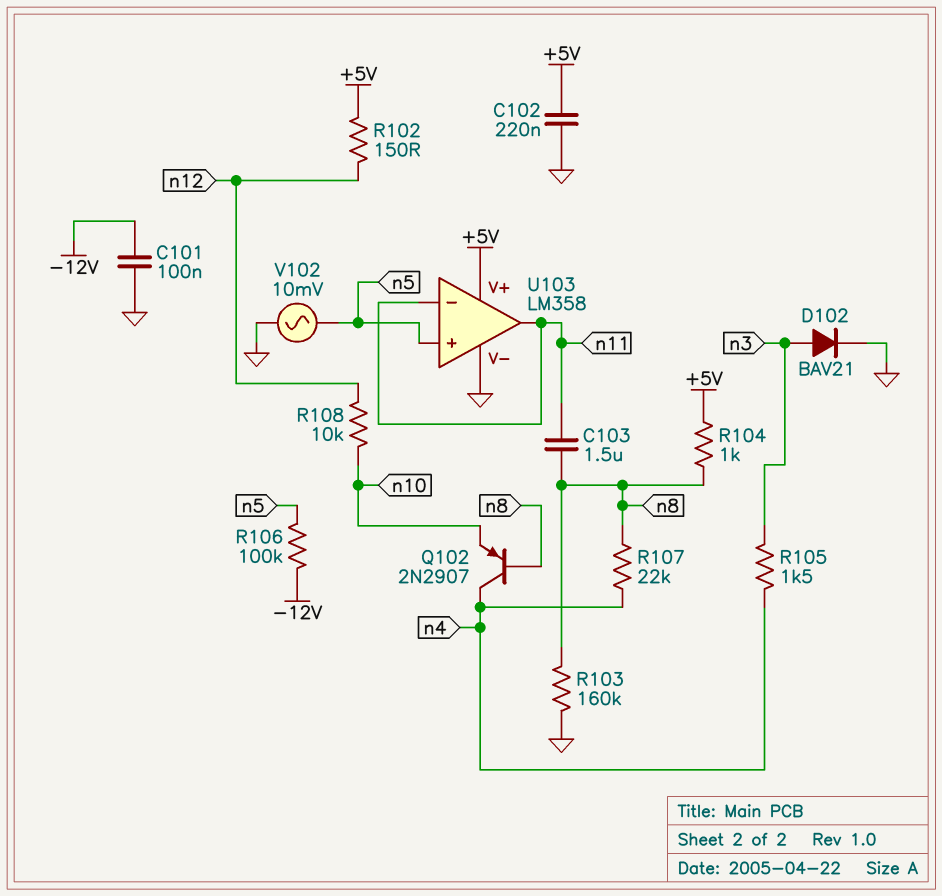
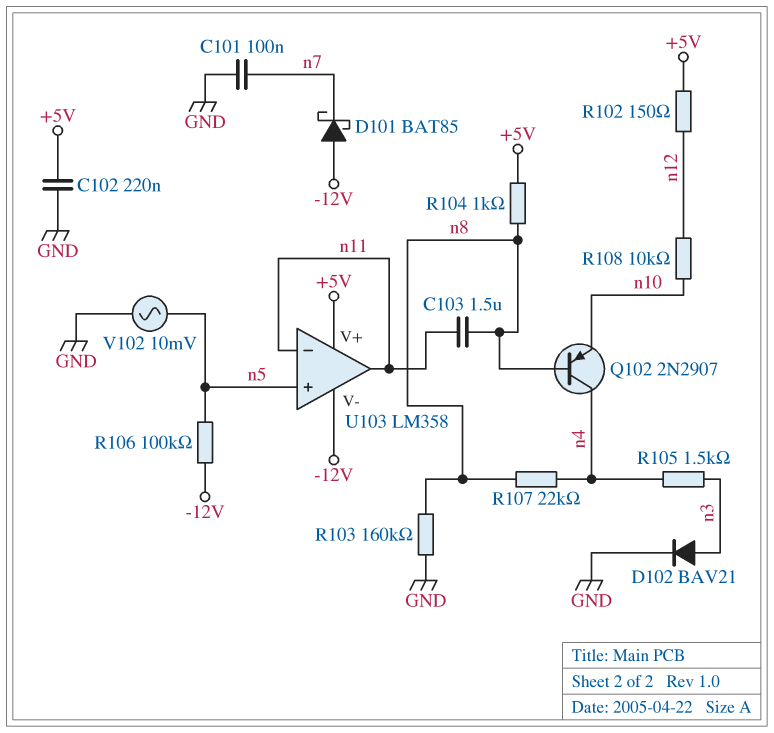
C101: 100nF (-12V, GND) -> 100nF (GND, n7)
D101: none -> schottky BAT85 (A -12V, K n7)
U103 pin V-: GND -> -12V

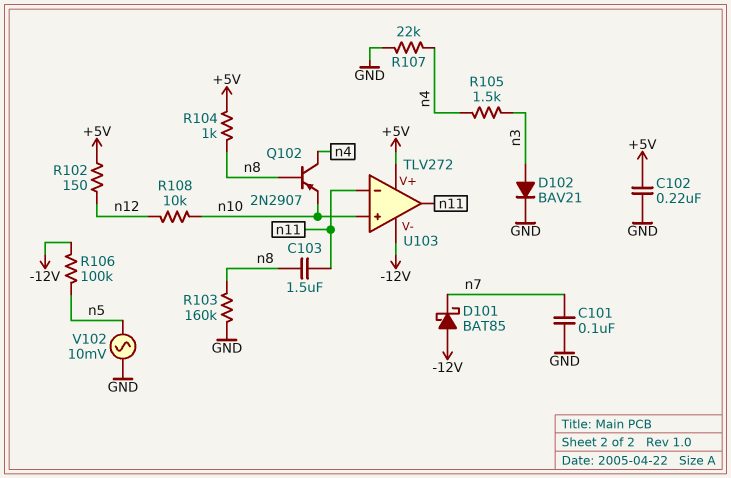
R107: 22k (n4, n8) -> 22k (GND, n4)
U103: LM358 -> TLV272
U103 pin in+: n5 -> n10

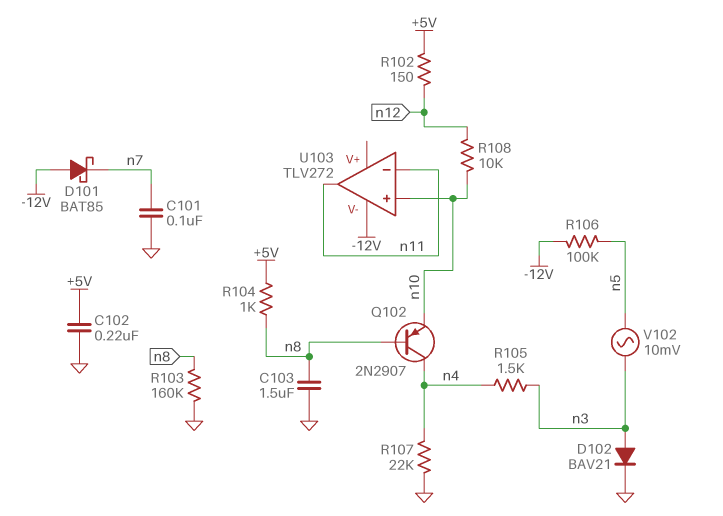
C103: 1.5uF (n8, n11) -> 1.5uF (GND, n8)
U103 pin V+: +5V -> none
V102: AC 10mV (GND, n5) -> AC 10mV (n3, n5)

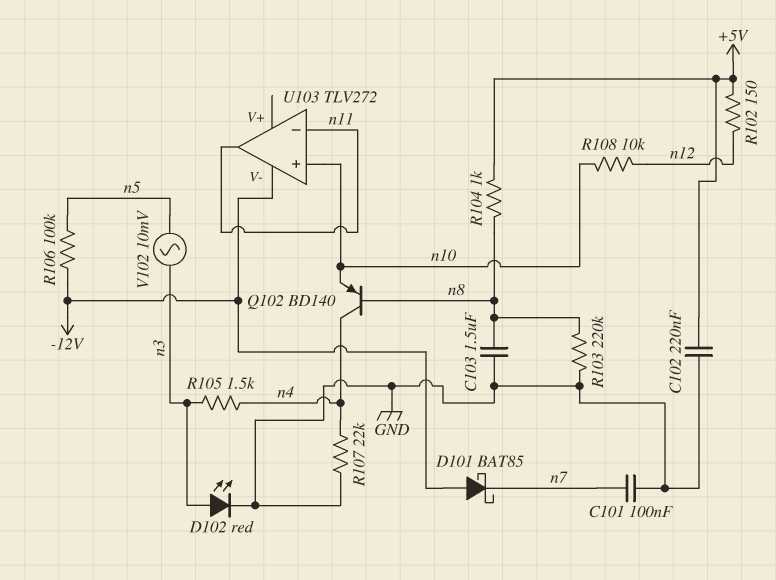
D102: diode BAV21 (A n3, K GND) -> LED red (A n3, K GND)
Q102: PNP 2N2907 (B n8, C n4, E n10) -> PNP BD140 (B n8, C n4, E n10)
R103: 160k (GND, n8) -> 220k (GND, n8)

